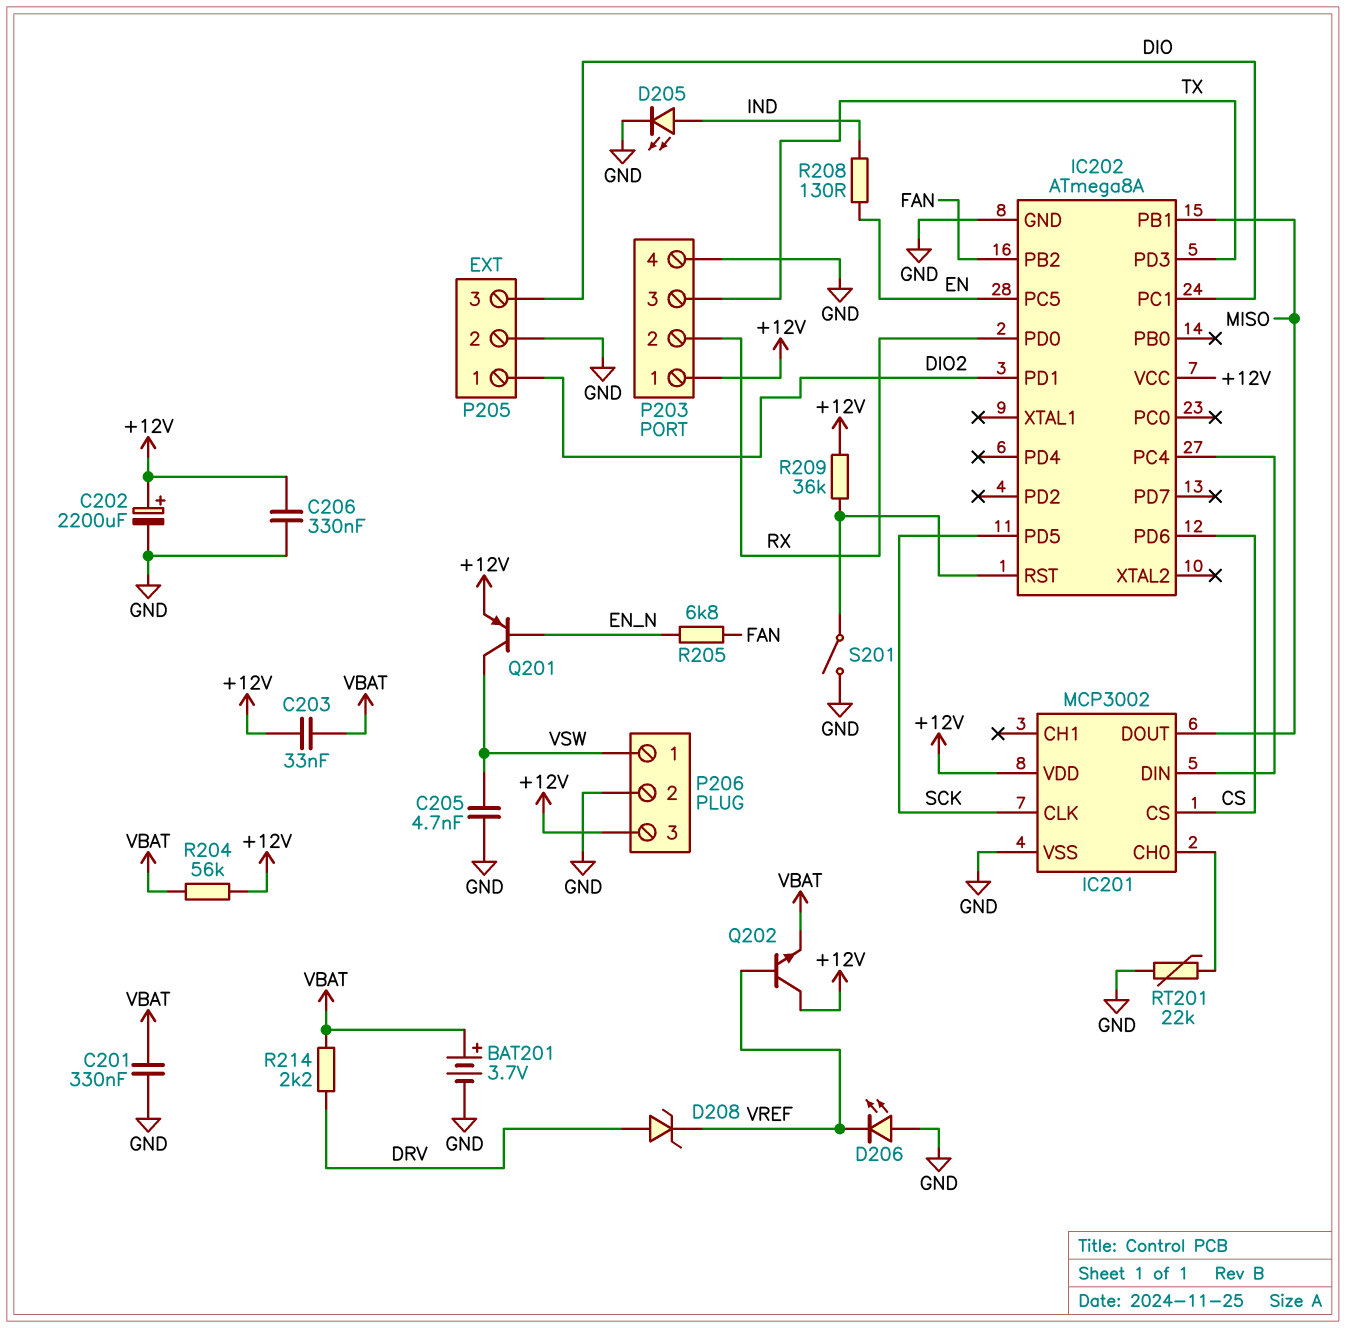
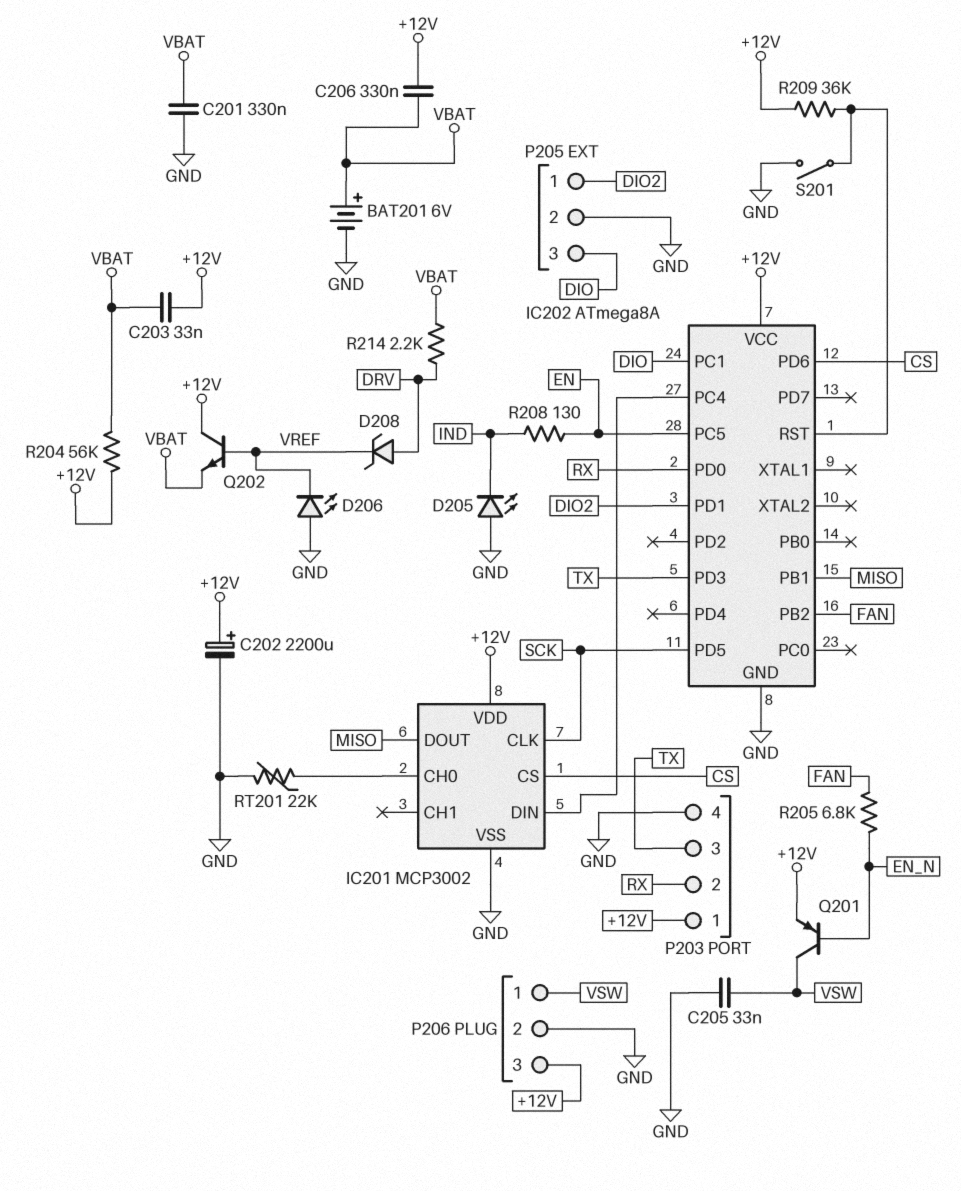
BAT201: 3.7V (plus VBAT, minus GND) -> 6V (plus VBAT, minus GND)
C205: 4.7nF (GND, VSW) -> 33nF (GND, VSW)
C206: 330nF (+12V, GND) -> 330nF (+12V, VBAT)
D205: LED (A IND, K GND) -> LED (A GND, K IND)

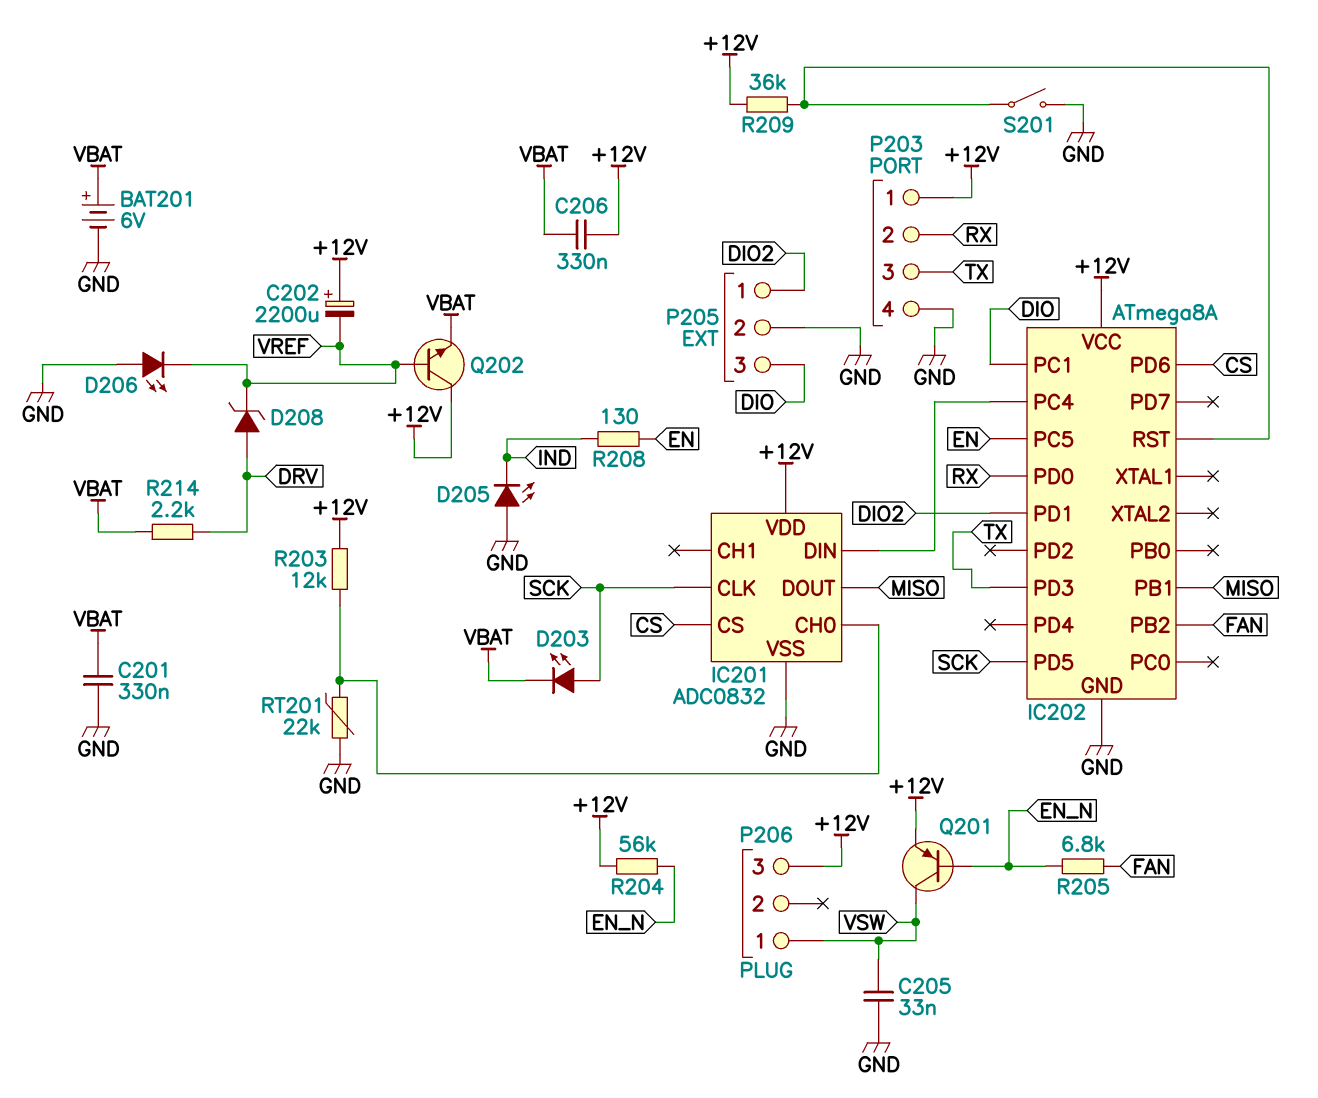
C202: 2200uF (plus +12V, minus GND) -> 2200uF (plus +12V, minus VREF)
C203: 33nF (+12V, VBAT) -> none
D203: none -> LED (A SCK, K VBAT)
IC201: MCP3002 -> ADC0832
P206 pin 2: GND -> none
R203: none -> 12k (+12V, IC201/CH0)
R204: 56k (+12V, VBAT) -> 56k (+12V, EN_N)

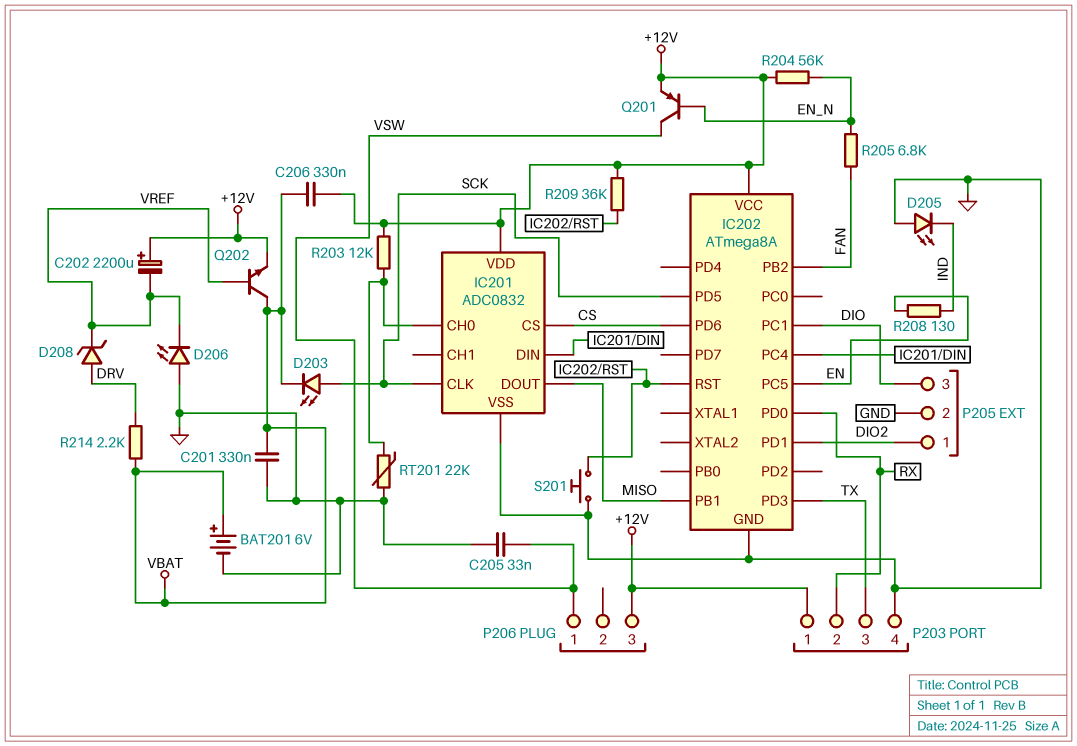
Q202: NPN (B VREF, C +12V, E VBAT) -> NPN (B VREF, C VBAT, E +12V)
S201: switch (GND, IC202/RST) -> button (GND, IC202/RST)

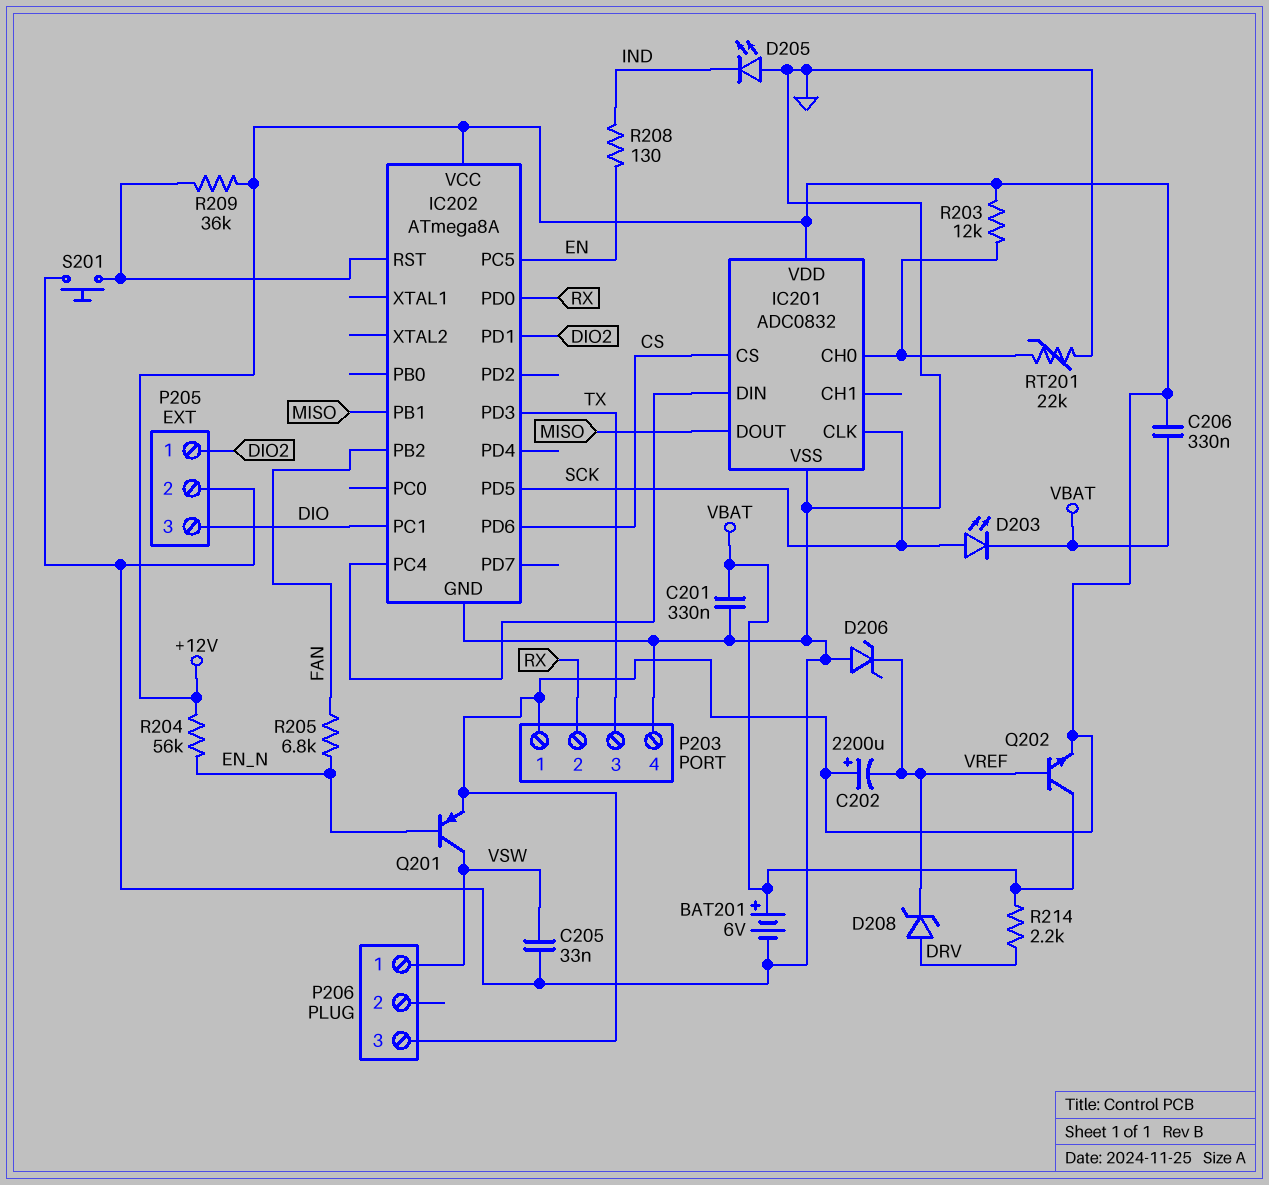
D206: LED (A GND, K VREF) -> zener (A GND, K VREF)

